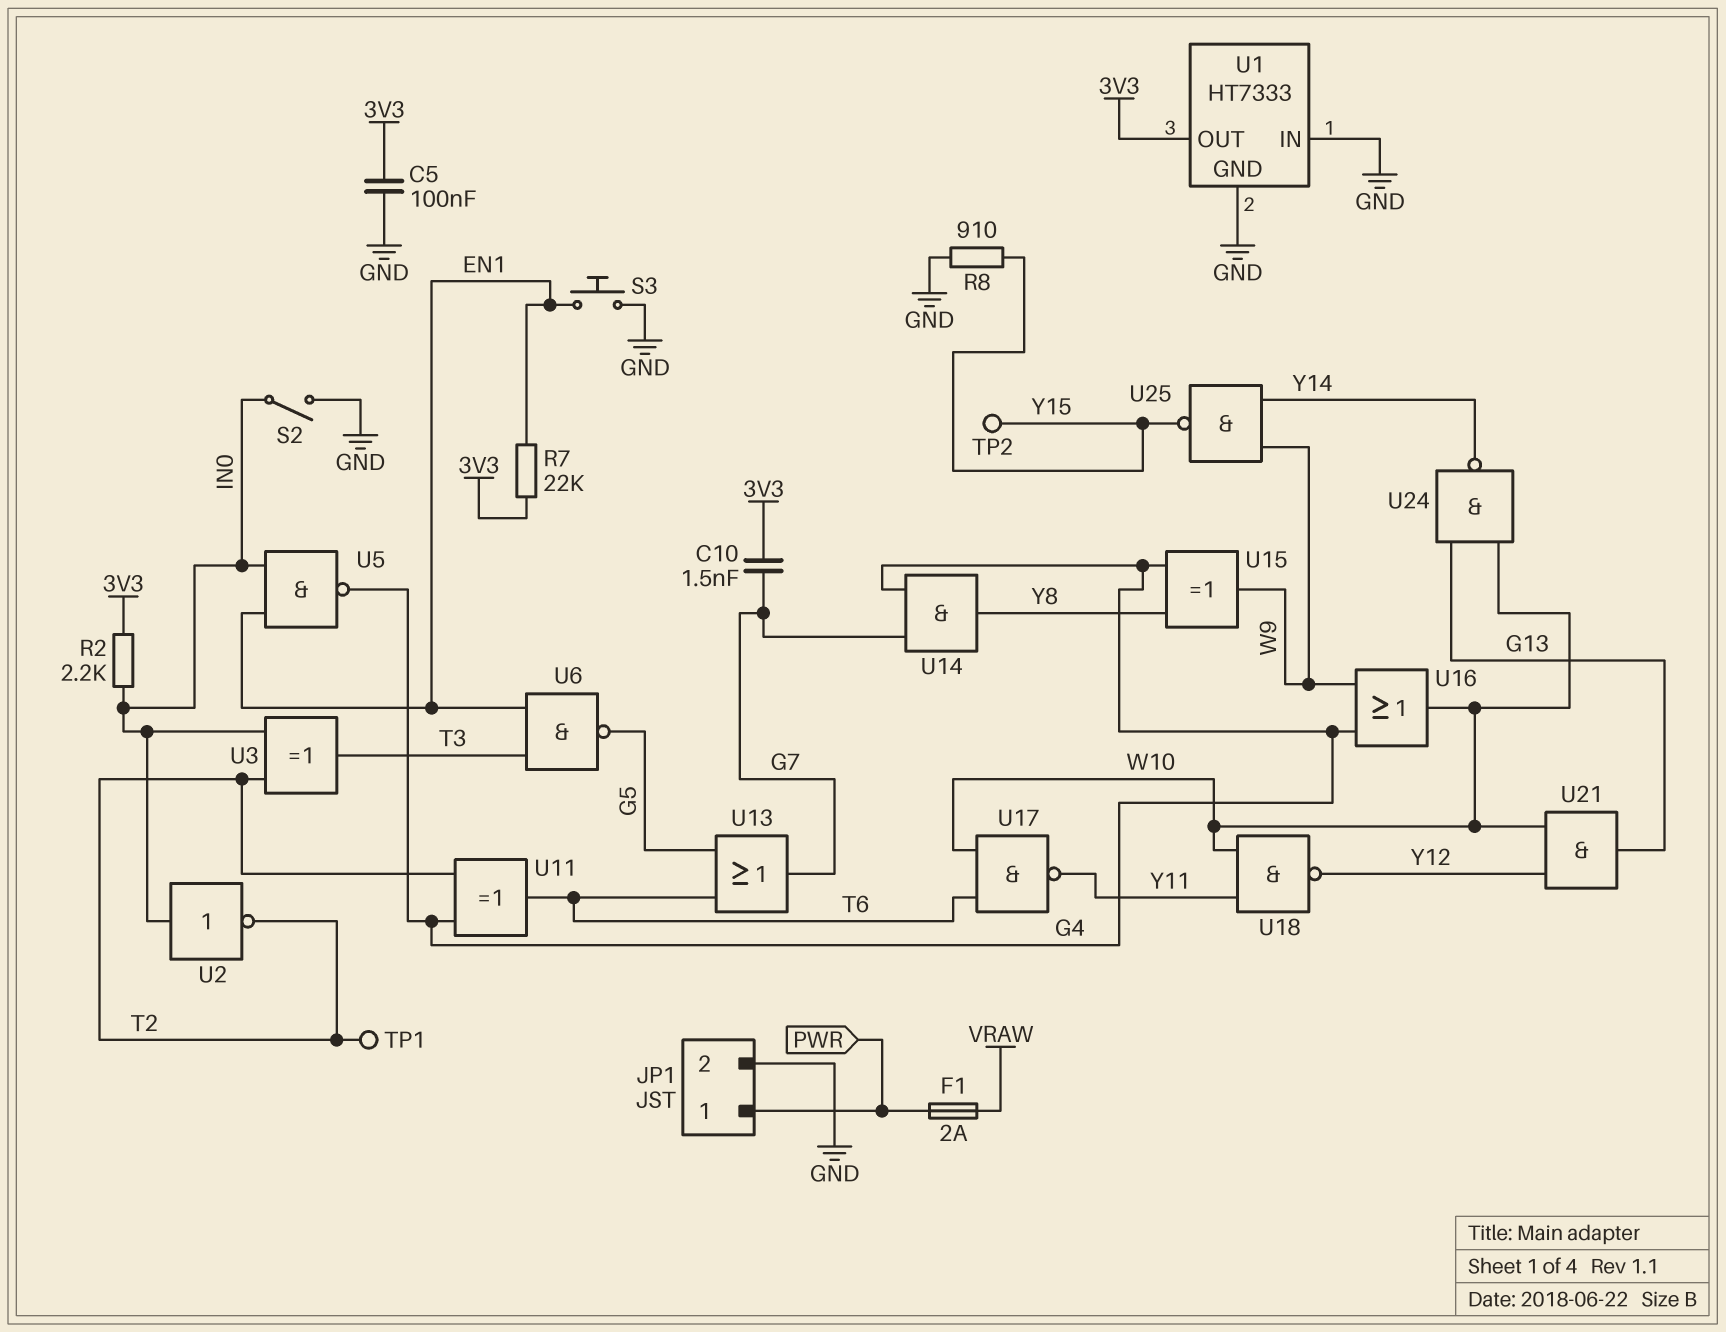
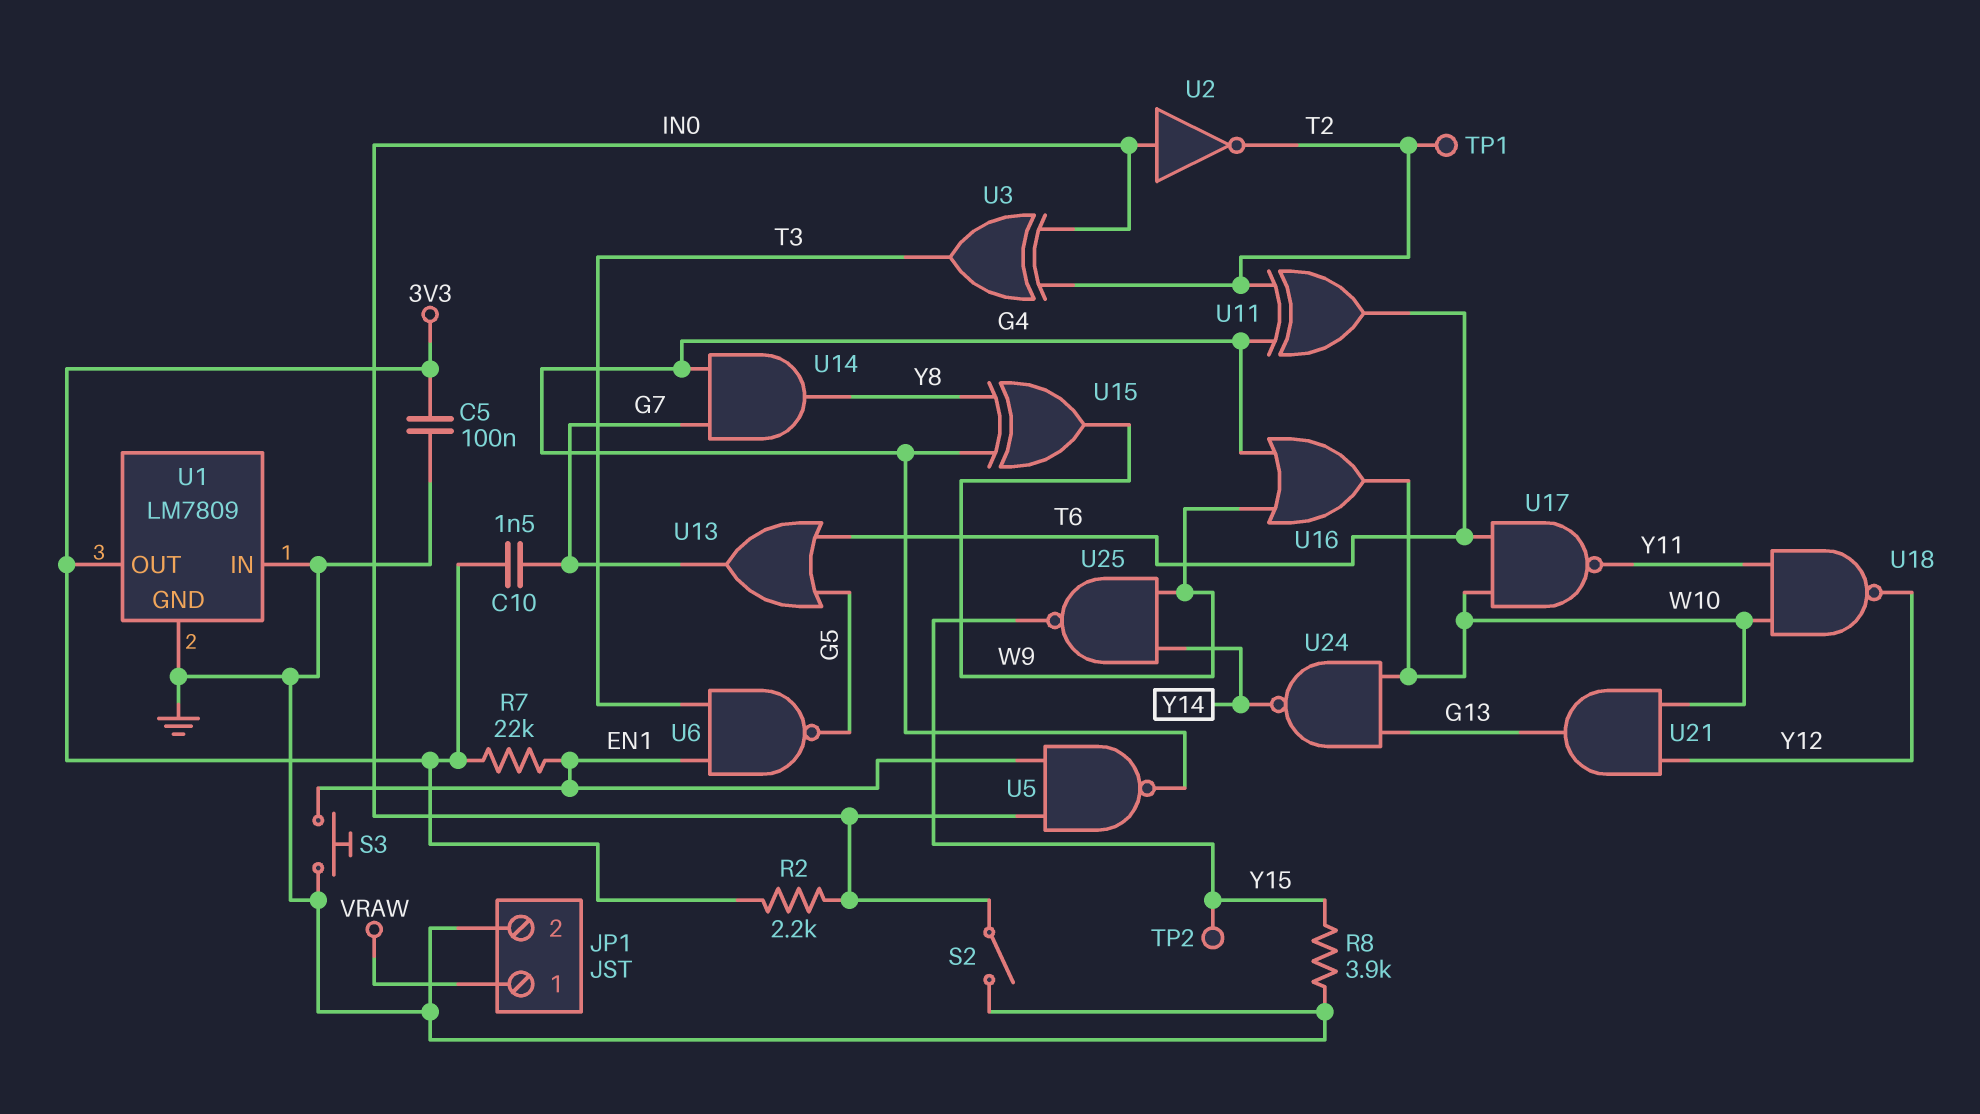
F1: 2A (PWR, VRAW) -> none
JP1 pin 1: PWR -> VRAW
R8: 910 (GND, Y15) -> 3.9k (GND, Y15)
U1: HT7333 -> LM7809

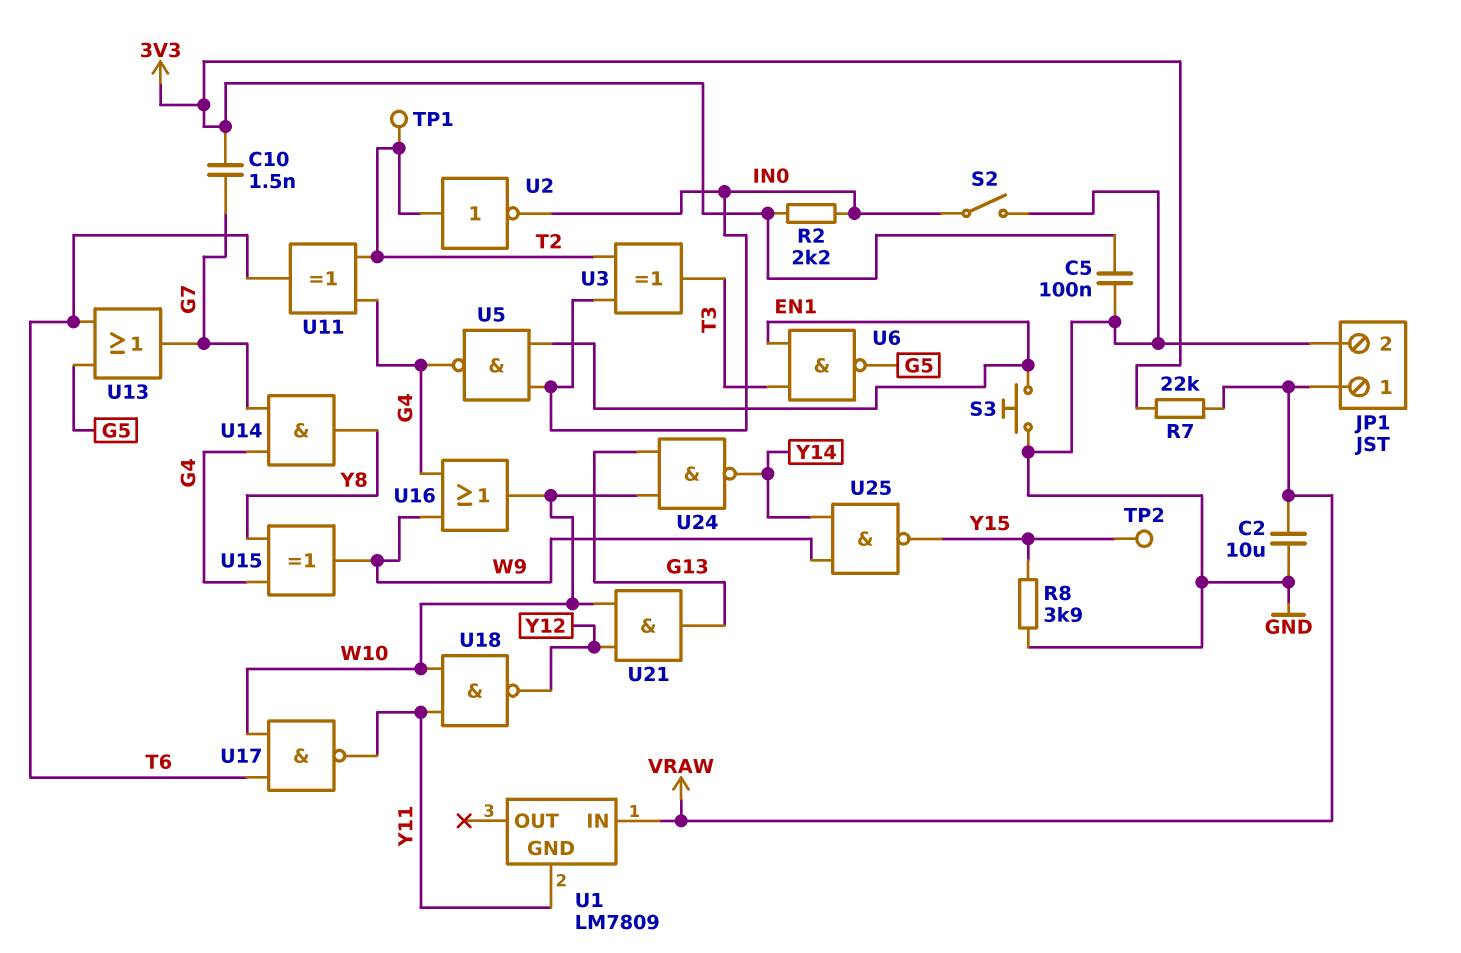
C2: none -> 10uF (GND, VRAW)
R7: 22k (3V3, EN1) -> 22k (3V3, VRAW)
U1 pin GND: GND -> Y11
U1 pin IN: GND -> VRAW
U1 pin OUT: 3V3 -> none
U2: NOT (in IN0, out T2) -> NOT (in T2, out IN0)

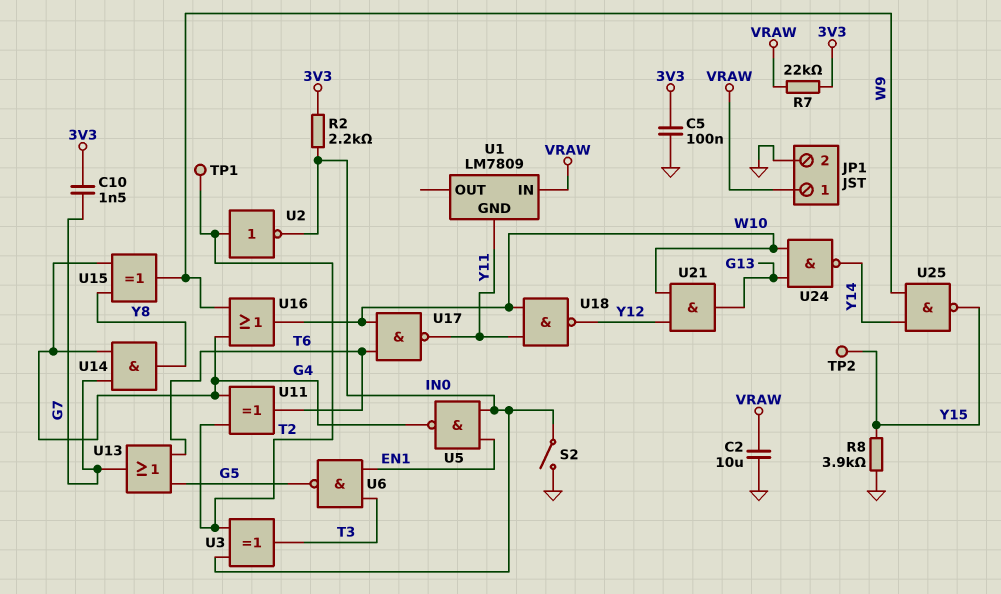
S3: button (EN1, GND) -> none

